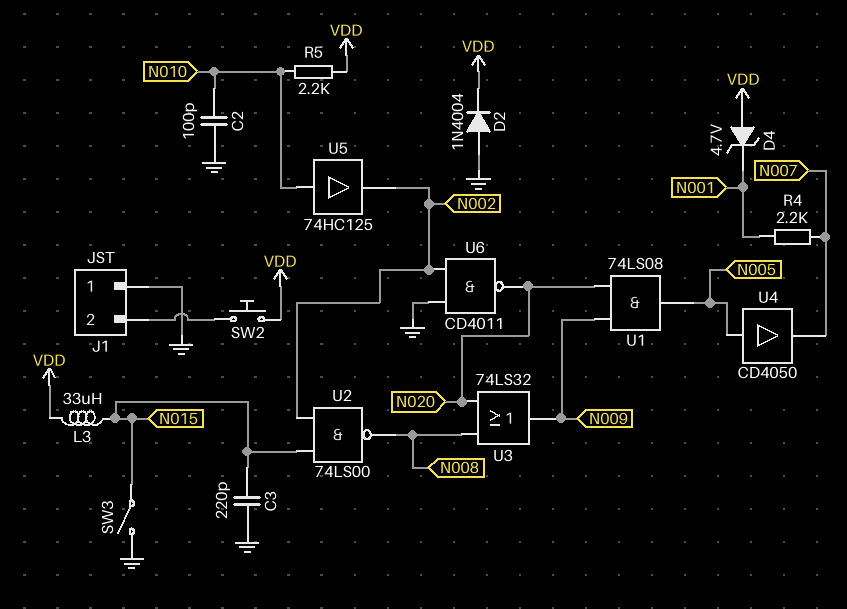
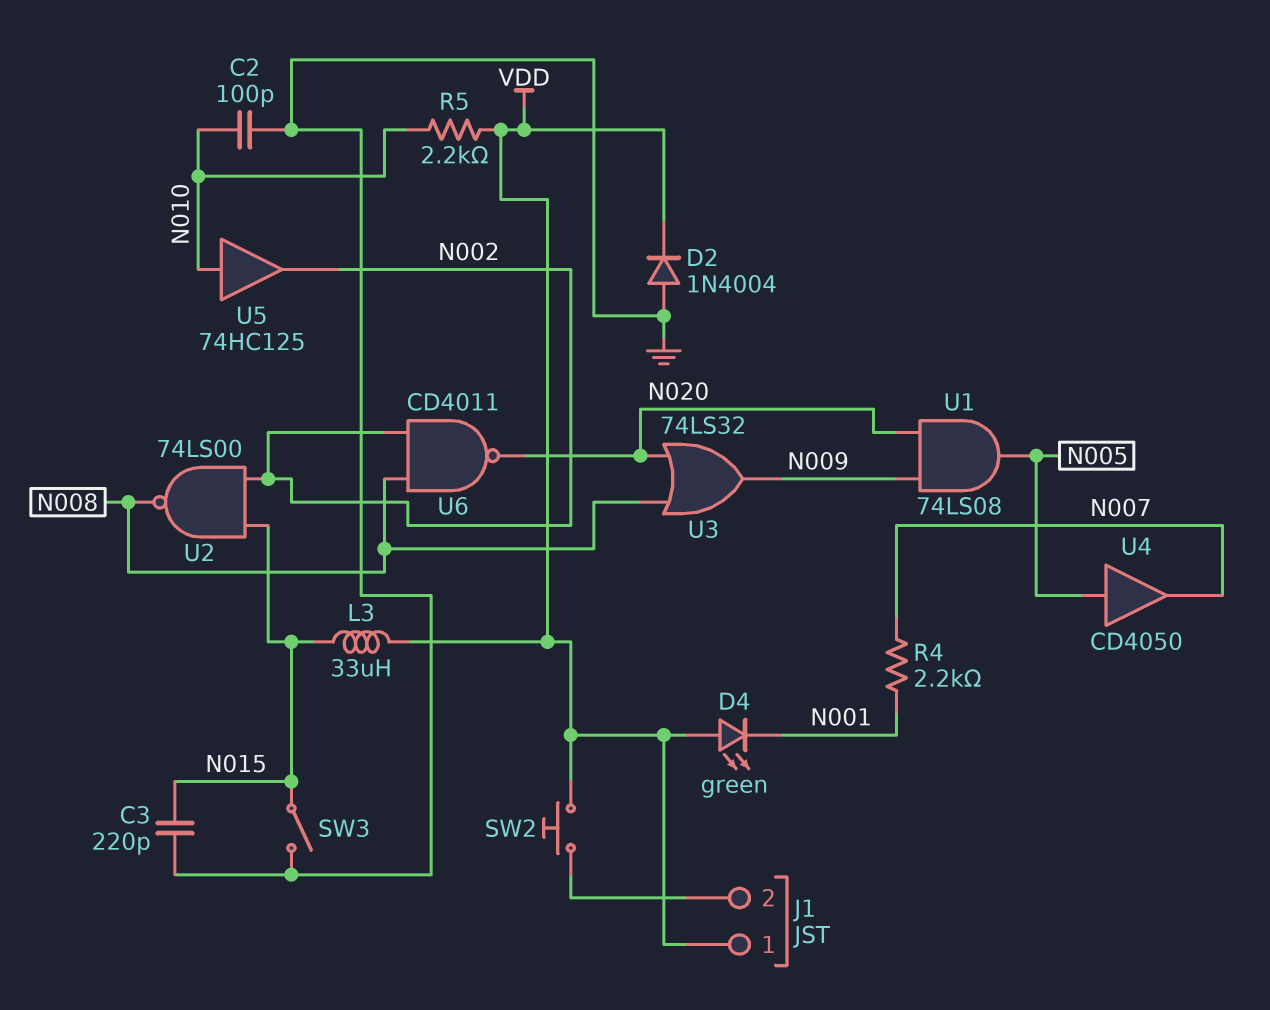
D4: zener 4.7V (A VDD, K N001) -> LED green (A VDD, K N001)
J1 pin 1: GND -> VDD
U6: NAND CD4011 (in GND, in N002, out N020) -> NAND CD4011 (in N002, in N008, out N020)

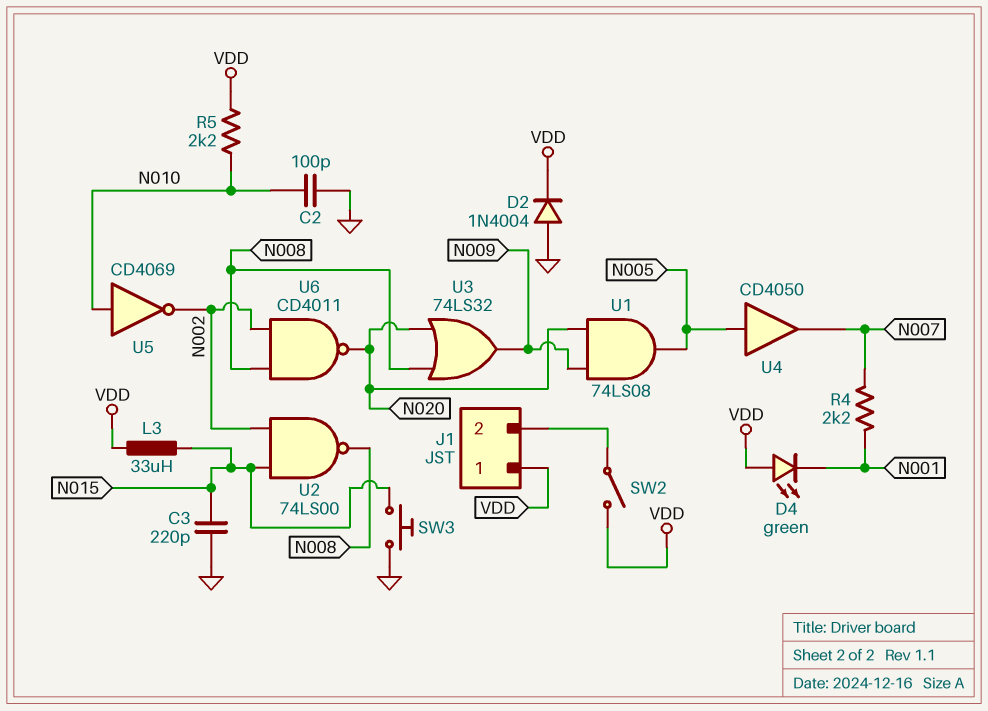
SW2: button (J1/2, VDD) -> switch (J1/2, VDD)
SW3: switch (GND, N015) -> button (GND, N015)
U5: buffer 74HC125 (in N010, out N002) -> NOT CD4069 (in N010, out N002)

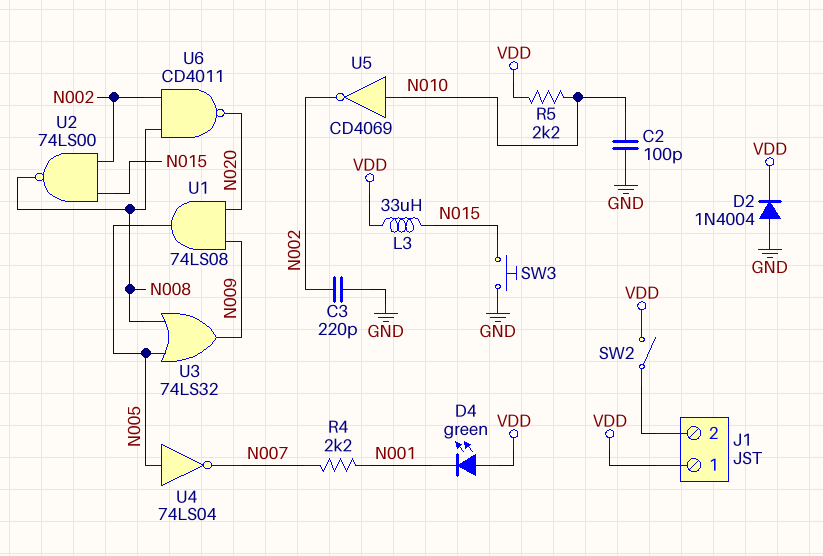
C3: 220pF (GND, N015) -> 220pF (GND, N002)
U3: OR 74LS32 (in N008, in N020, out N009) -> OR 74LS32 (in N005, in N008, out N009)
U4: buffer CD4050 (in N005, out N007) -> NOT 74LS04 (in N005, out N007)

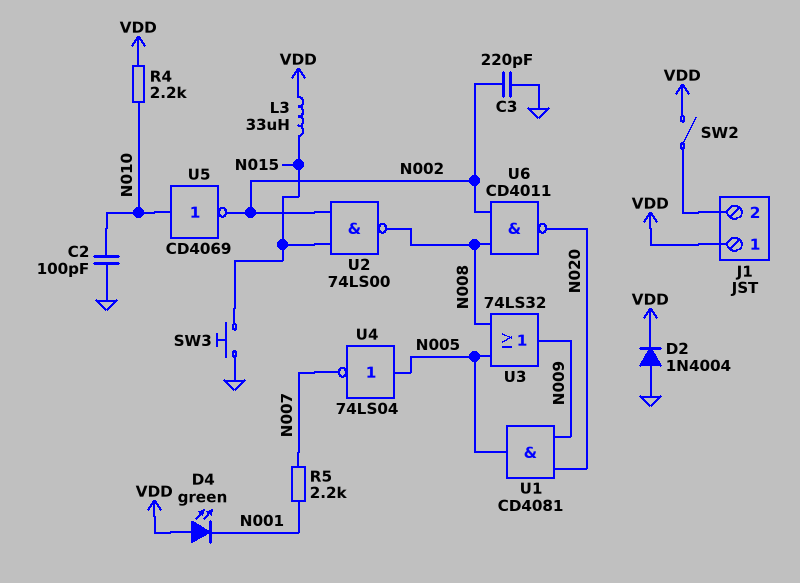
R4: 2.2k (N001, N007) -> 2.2k (N010, VDD)
R5: 2.2k (N010, VDD) -> 2.2k (N001, N007)
U1: AND 74LS08 (in N009, in N020, out N005) -> AND CD4081 (in N009, in N020, out N005)

